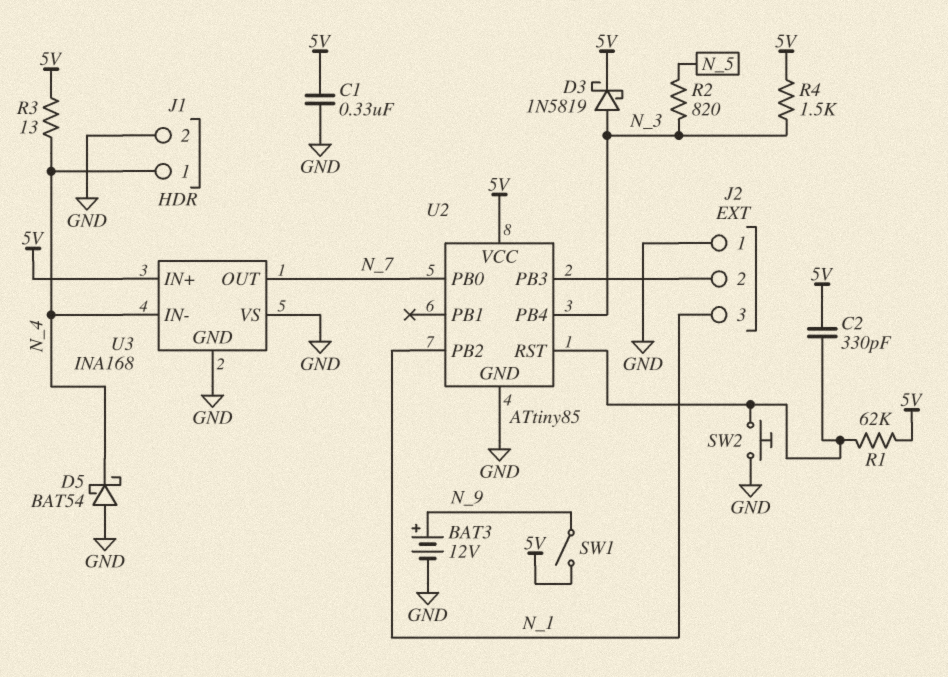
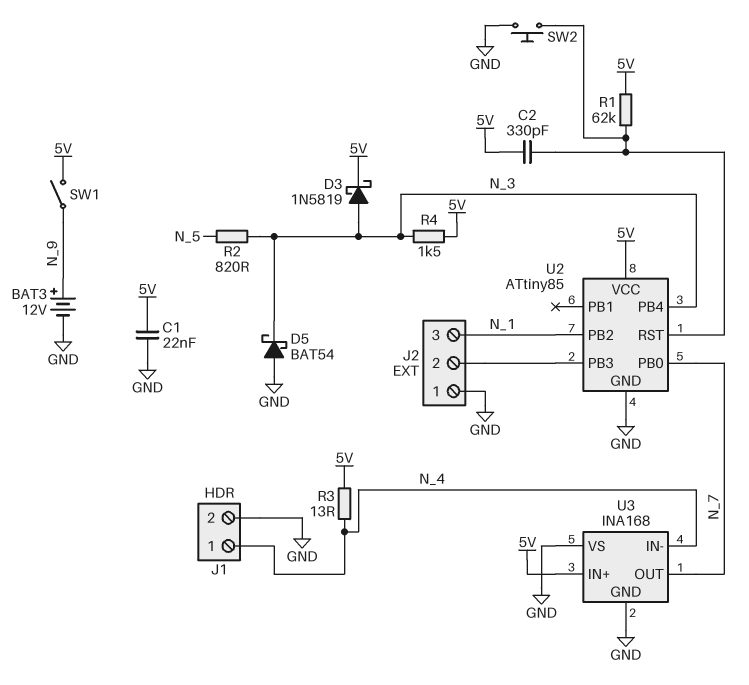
C1: 330nF (5V, GND) -> 22nF (5V, GND)
D5: schottky BAT54 (A GND, K N_4) -> schottky BAT54 (A GND, K N_3)

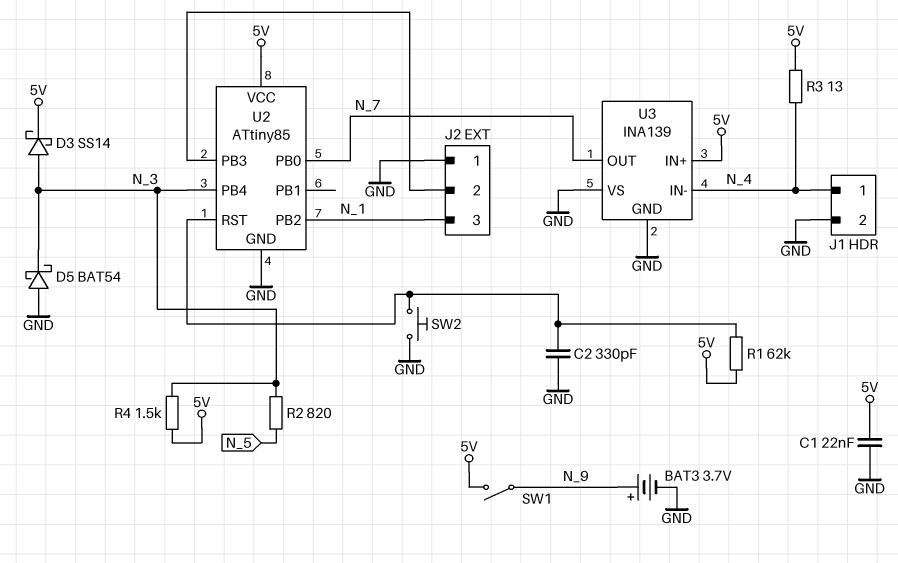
BAT3: 12V (plus N_9, minus GND) -> 3.7V (plus N_9, minus GND)
C2: 330pF (5V, U2/RST) -> 330pF (GND, U2/RST)
D3: schottky 1N5819 (A N_3, K 5V) -> schottky SS14 (A N_3, K 5V)
U3: INA168 -> INA139

